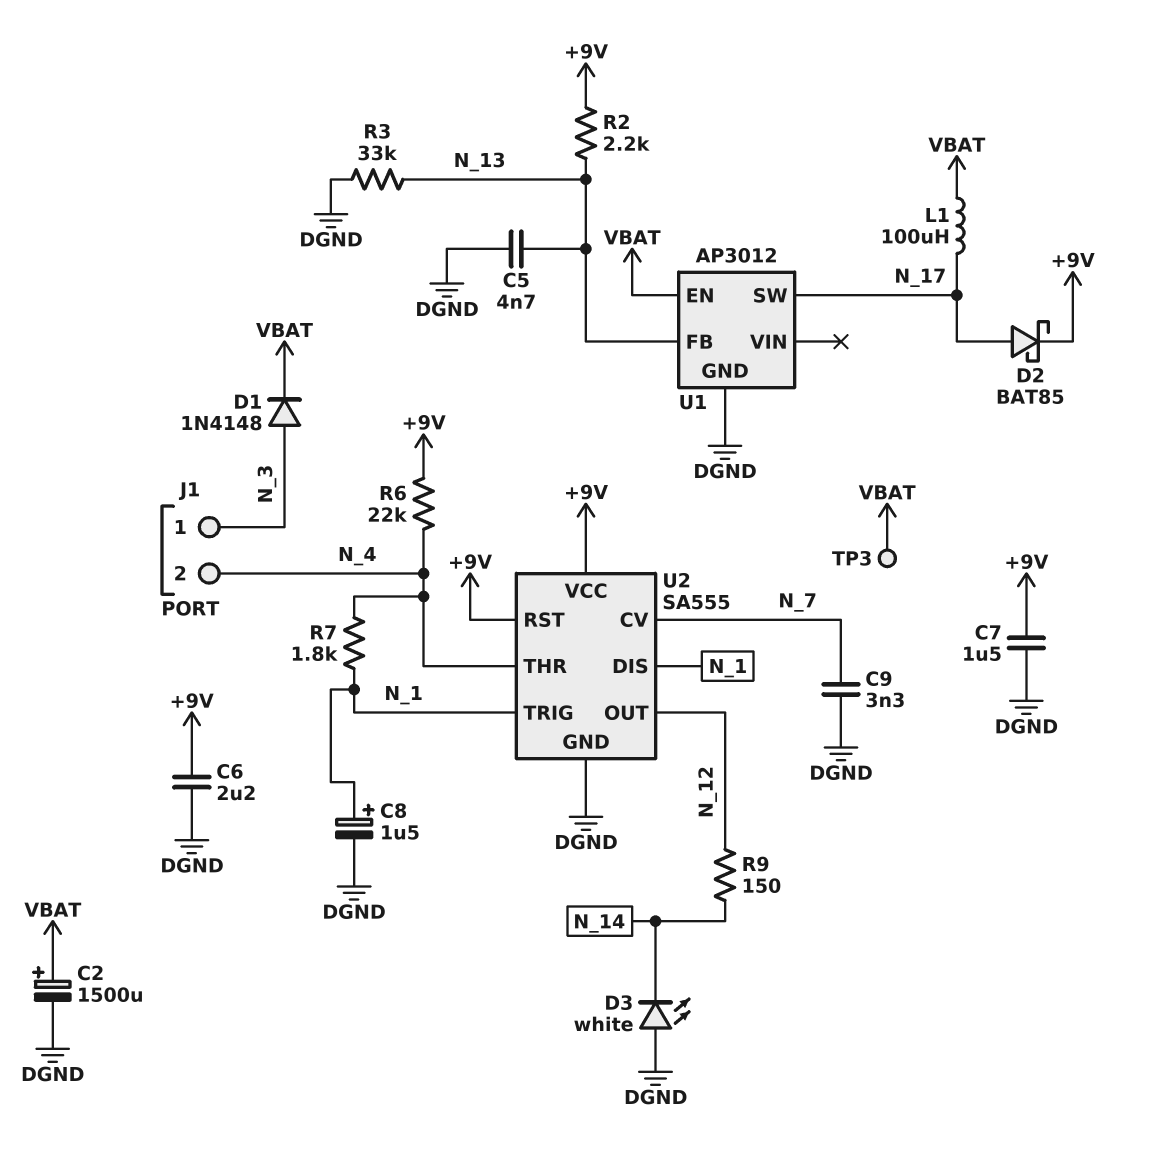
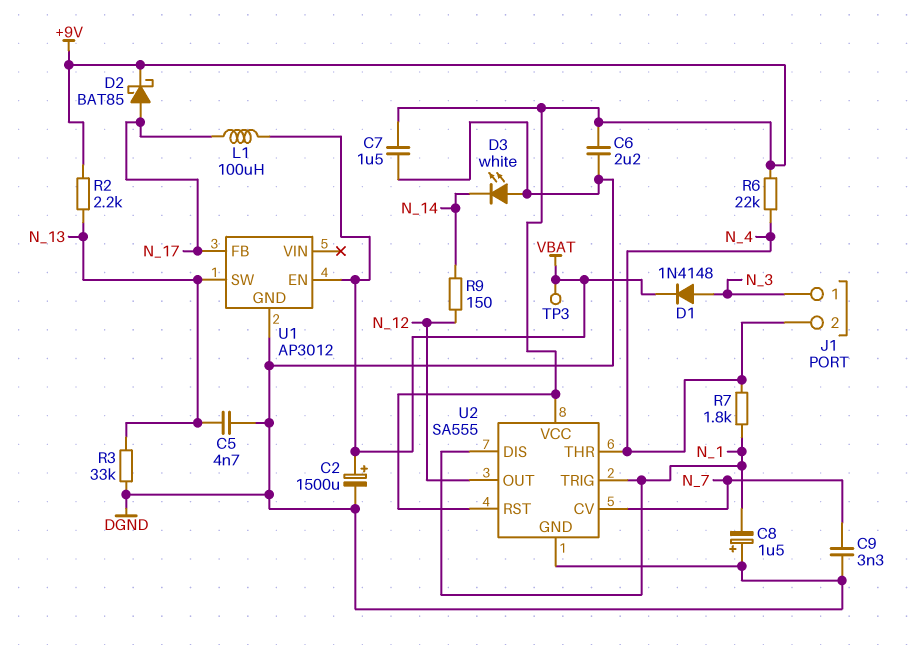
C8: 1.5uF (plus N_1, minus DGND) -> 1.5uF (plus DGND, minus N_1)
U1 pin FB: N_13 -> N_17
U1 pin SW: N_17 -> N_13

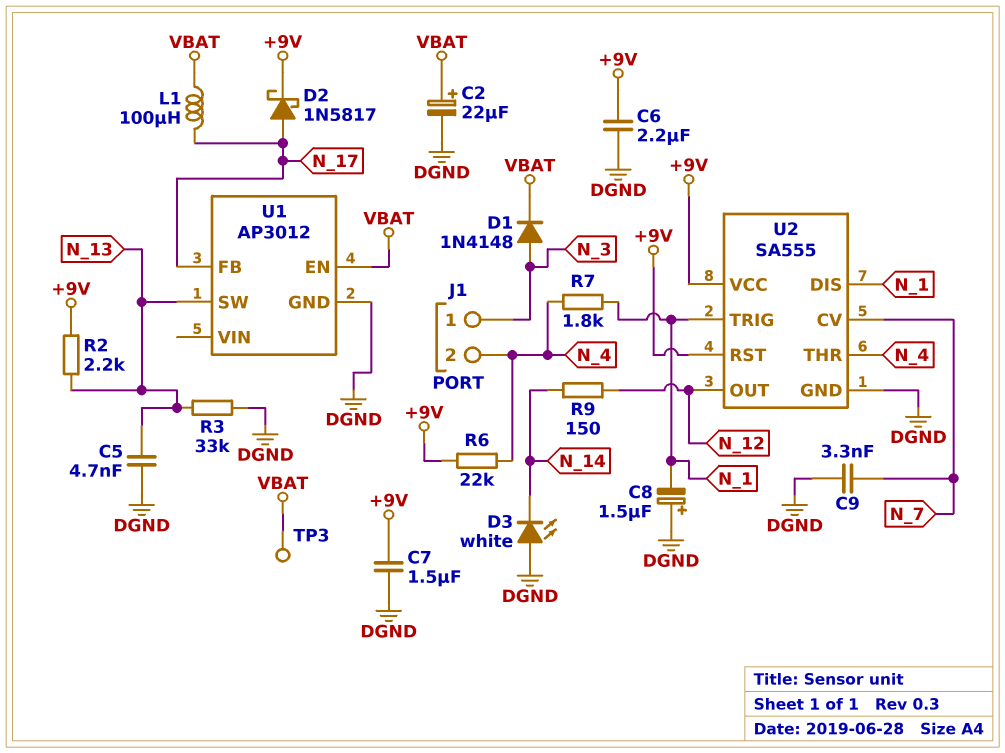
C2: 1500uF (plus VBAT, minus DGND) -> 22uF (plus VBAT, minus DGND)
D2: schottky BAT85 (A N_17, K +9V) -> schottky 1N5817 (A N_17, K +9V)

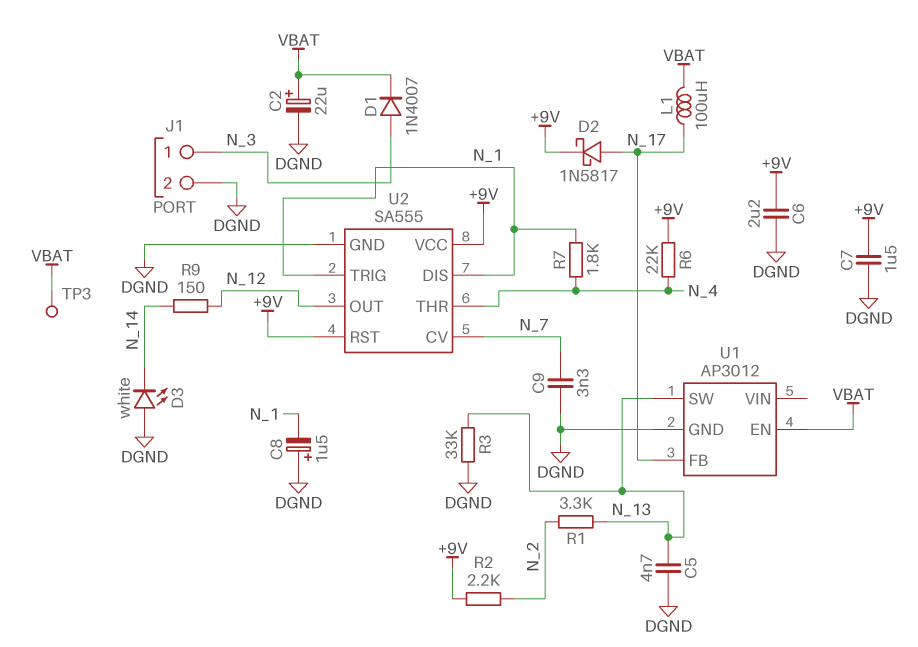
D1: diode 1N4148 (A N_3, K VBAT) -> diode 1N4007 (A N_3, K VBAT)
J1 pin 2: N_4 -> DGND
R1: none -> 3.3k (N_2, N_13)
R2: 2.2k (+9V, N_13) -> 2.2k (+9V, N_2)

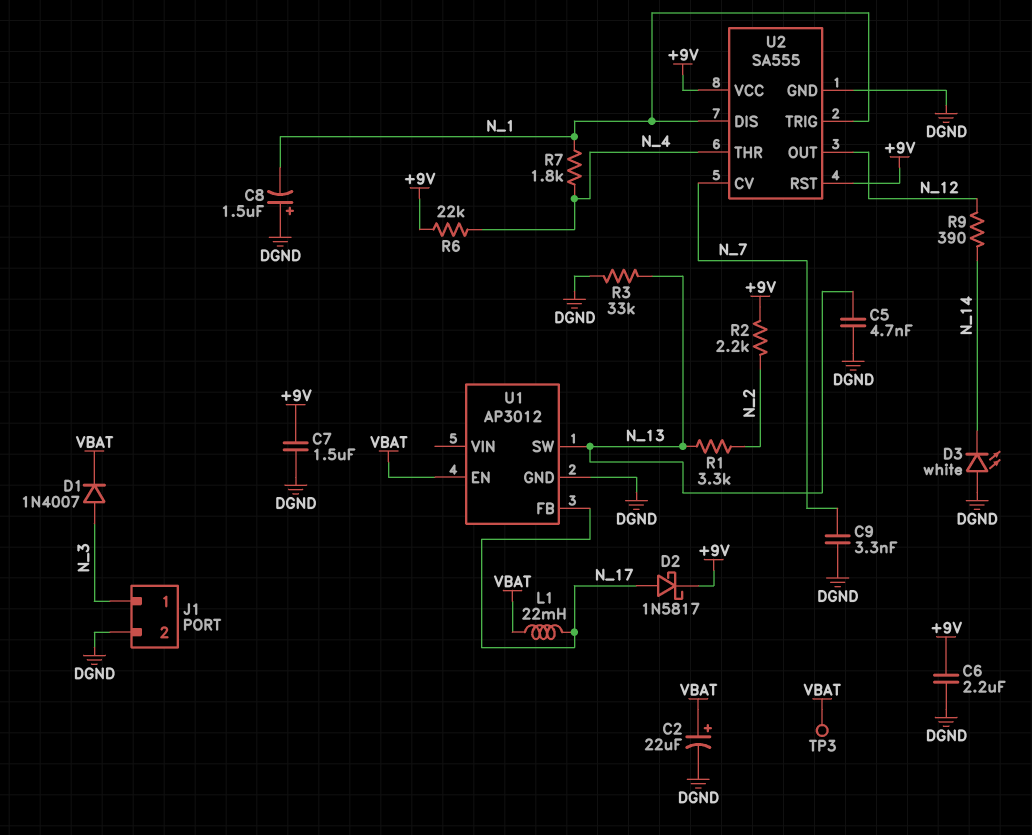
L1: 100uH (N_17, VBAT) -> 22mH (N_17, VBAT)
R9: 150 (N_12, N_14) -> 390 (N_12, N_14)

